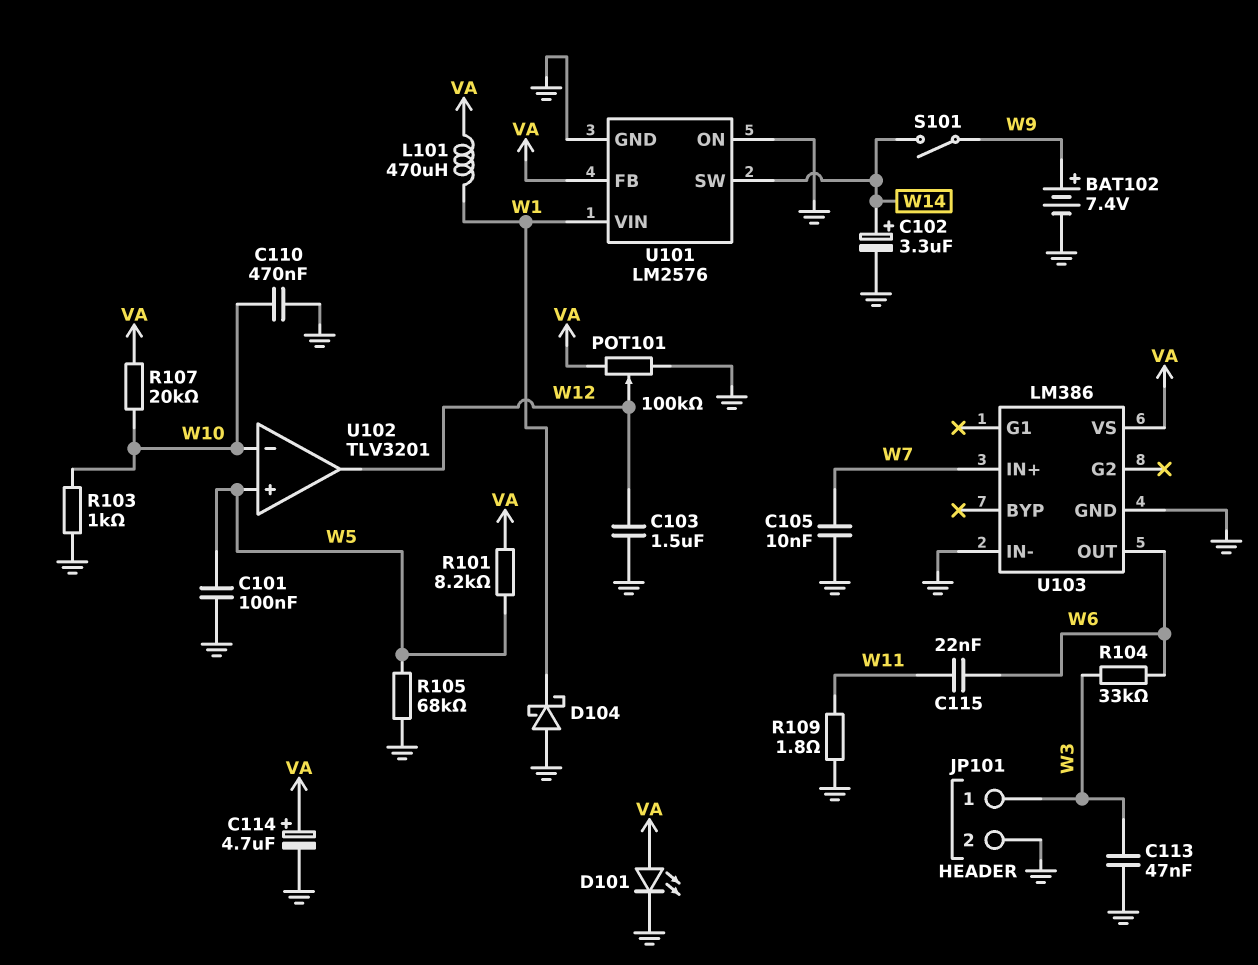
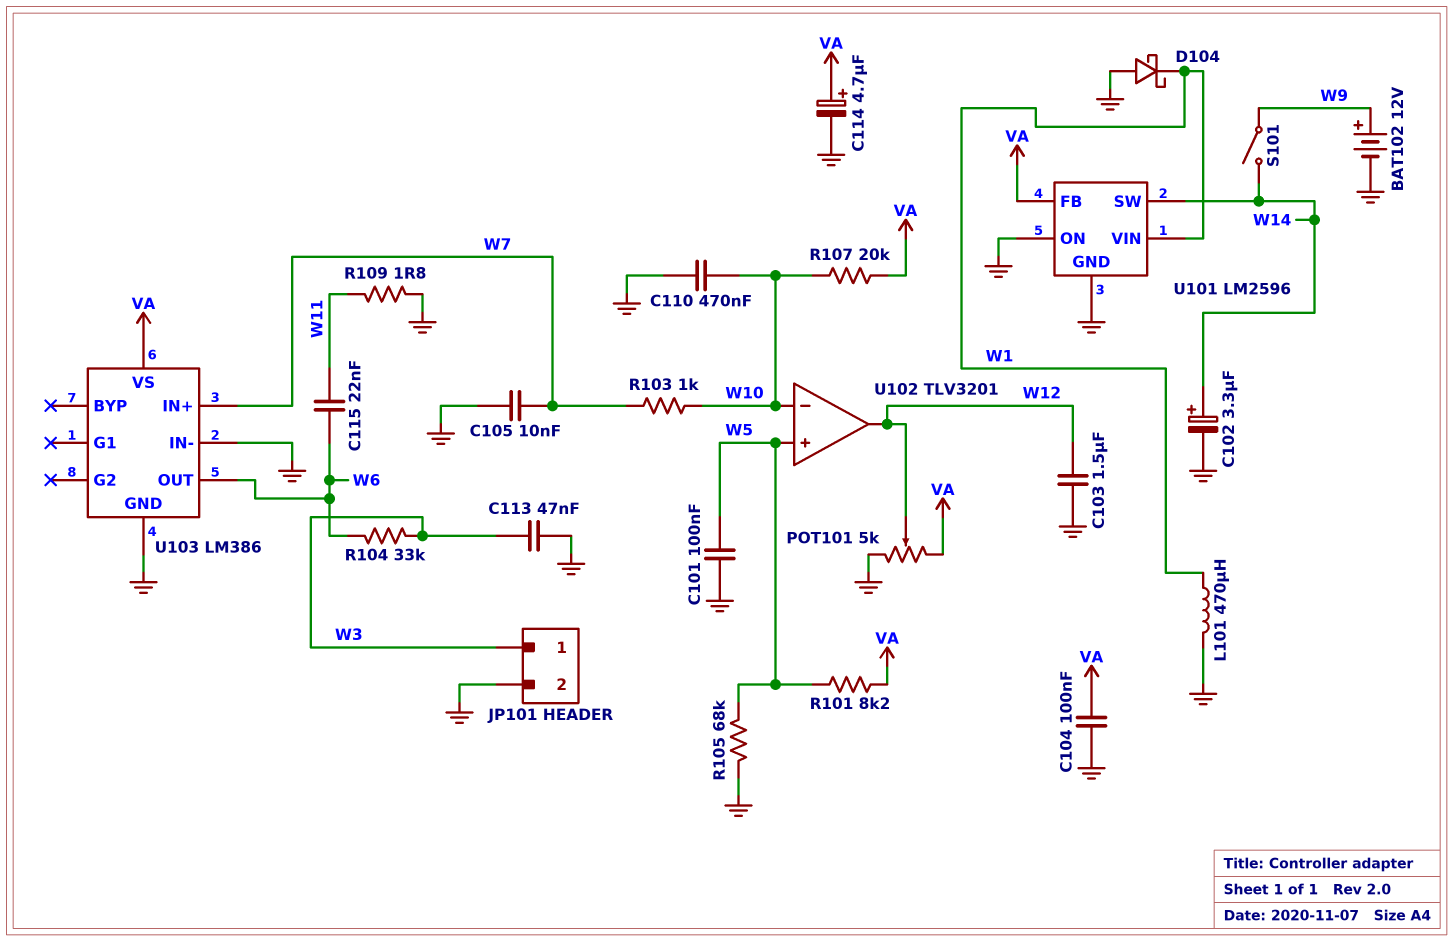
BAT102: 7.4V (plus W9, minus GND) -> 12V (plus W9, minus GND)
C104: none -> 100nF (GND, VA)
D101: LED (A VA, K GND) -> none
L101: 470uH (VA, W1) -> 470uH (GND, W1)
POT101: 100k (GND, VA, wiper W12) -> 5k (GND, VA, wiper W12)
R103: 1k (GND, W10) -> 1k (W7, W10)
U101: LM2576 -> LM2596

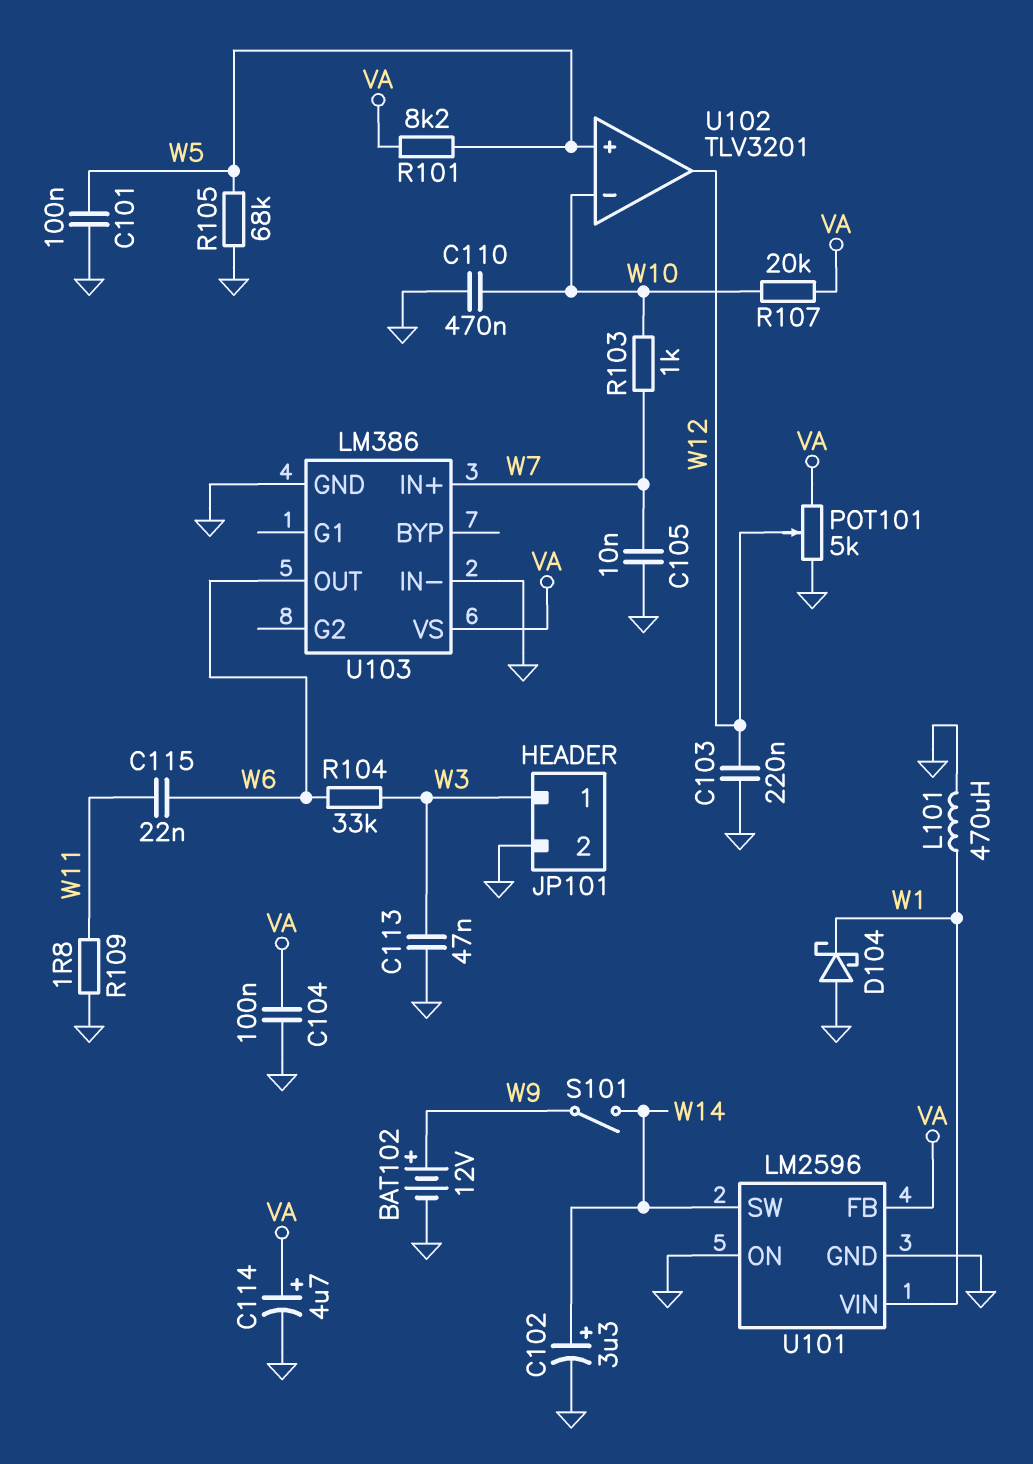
C103: 1.5uF (GND, W12) -> 220nF (GND, W12)

